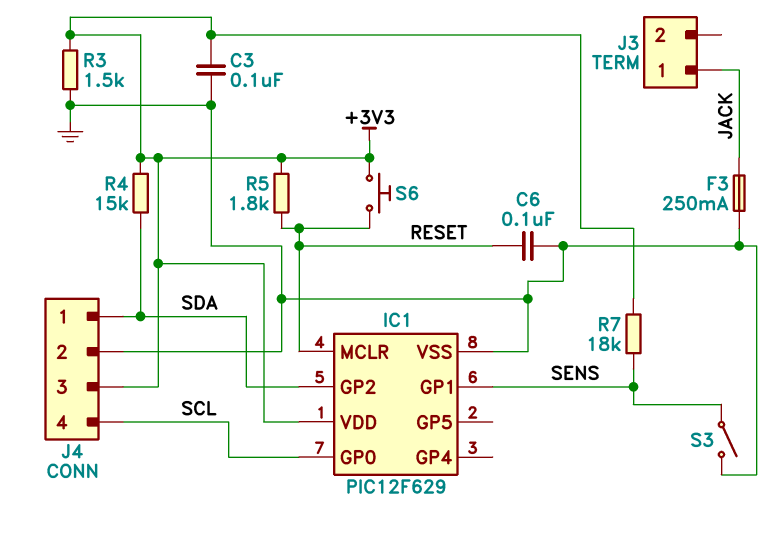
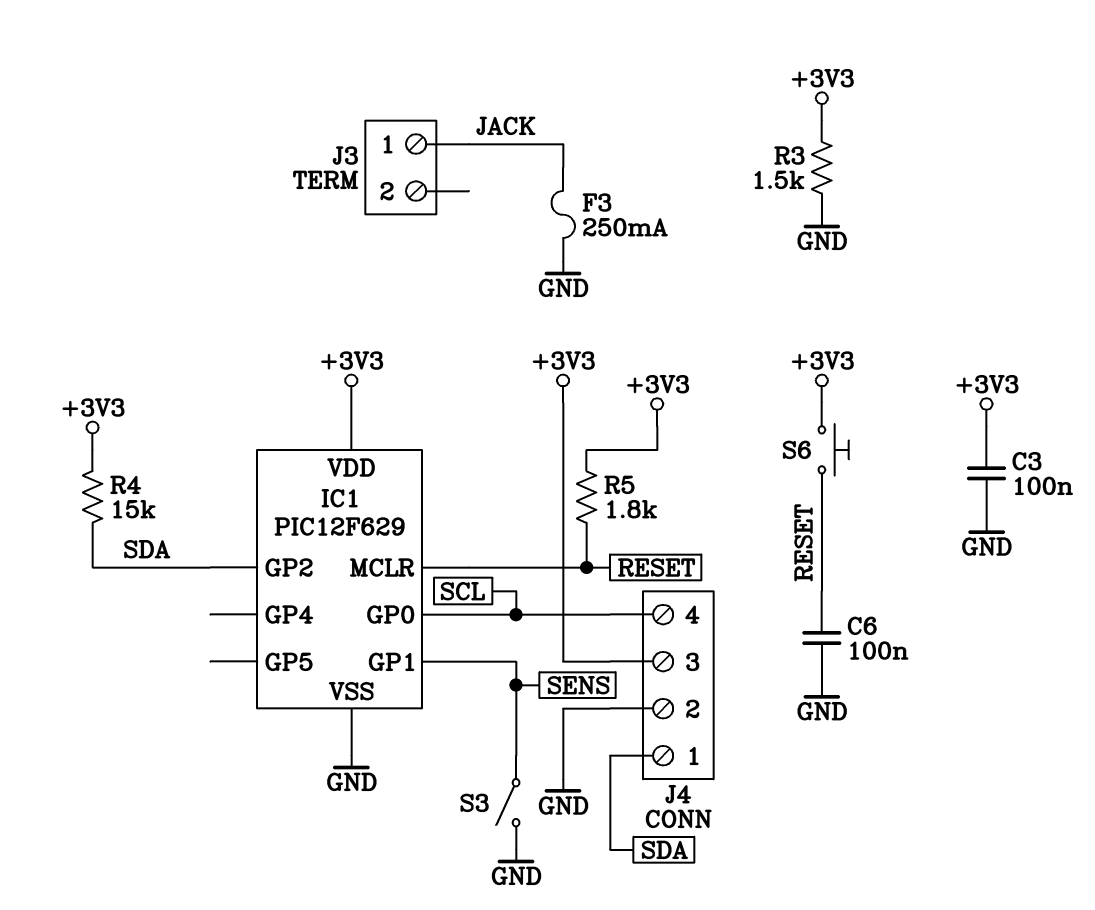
R7: 18k (+3V3, SENS) -> none

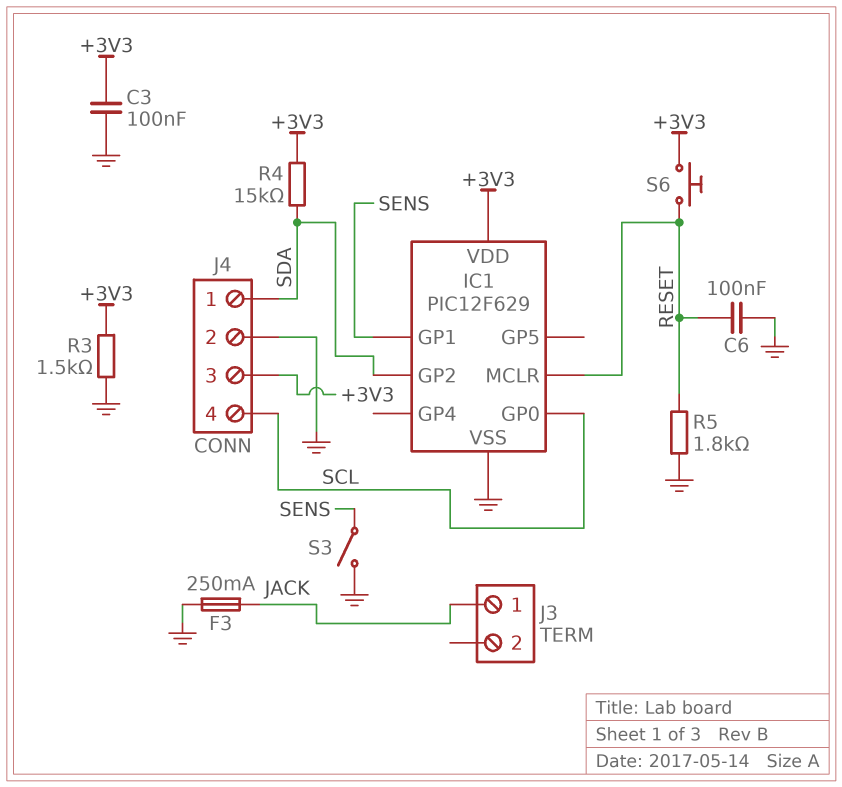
R5: 1.8k (+3V3, RESET) -> 1.8k (GND, RESET)

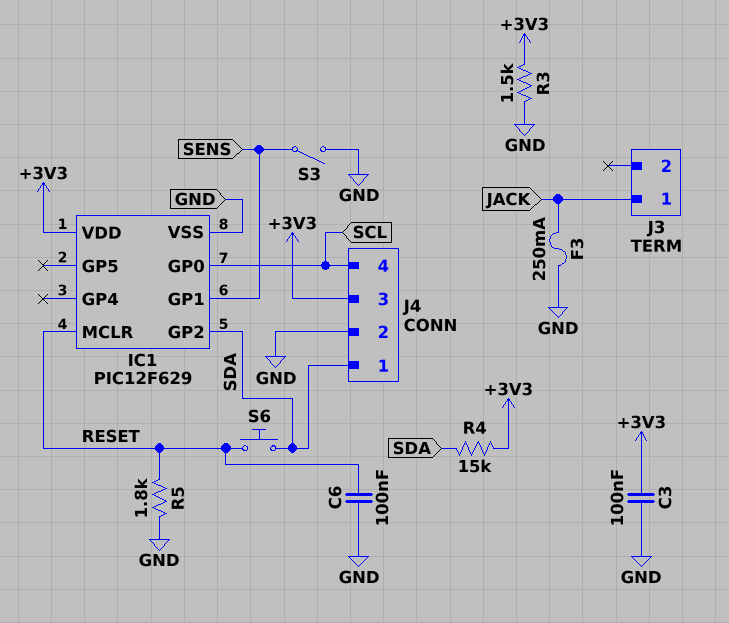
S6: button (+3V3, RESET) -> button (RESET, SDA)

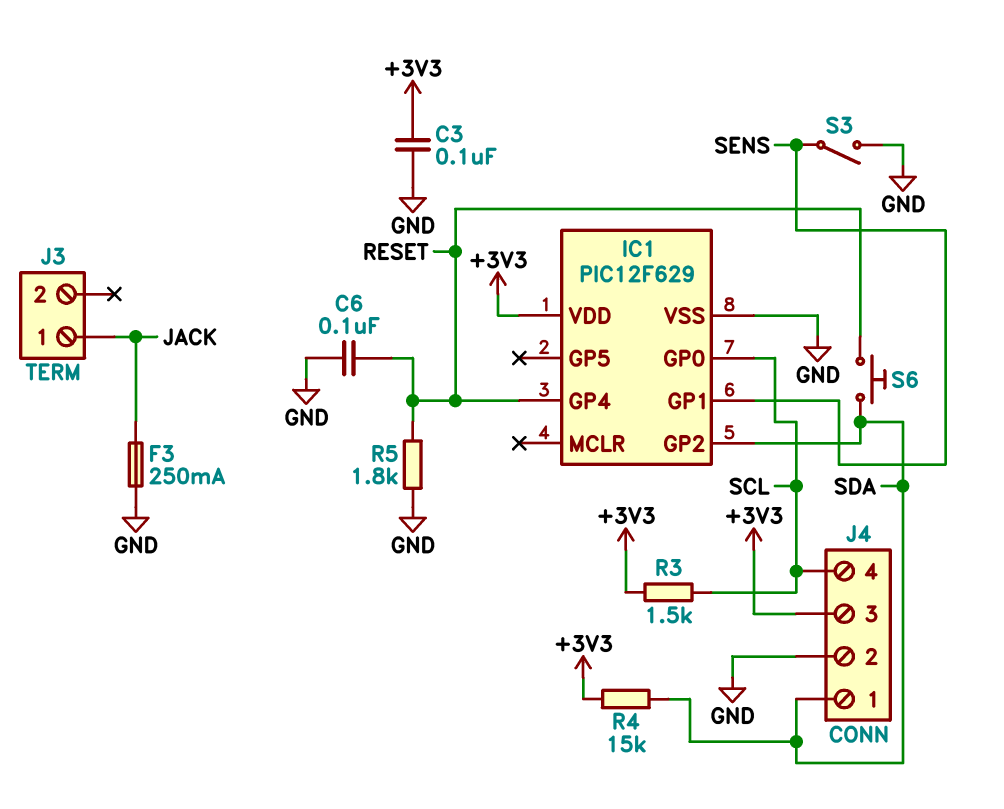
IC1 pin GP4: none -> RESET
IC1 pin MCLR: RESET -> none
R3: 1.5k (+3V3, GND) -> 1.5k (+3V3, SCL)

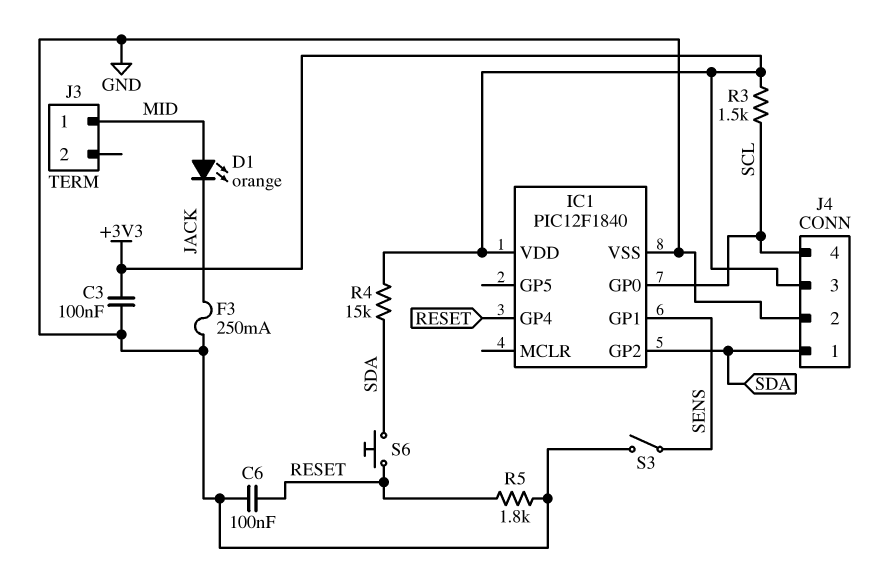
D1: none -> LED orange (A MID, K JACK)
IC1: PIC12F629 -> PIC12F1840
J3 pin 1: JACK -> MID

